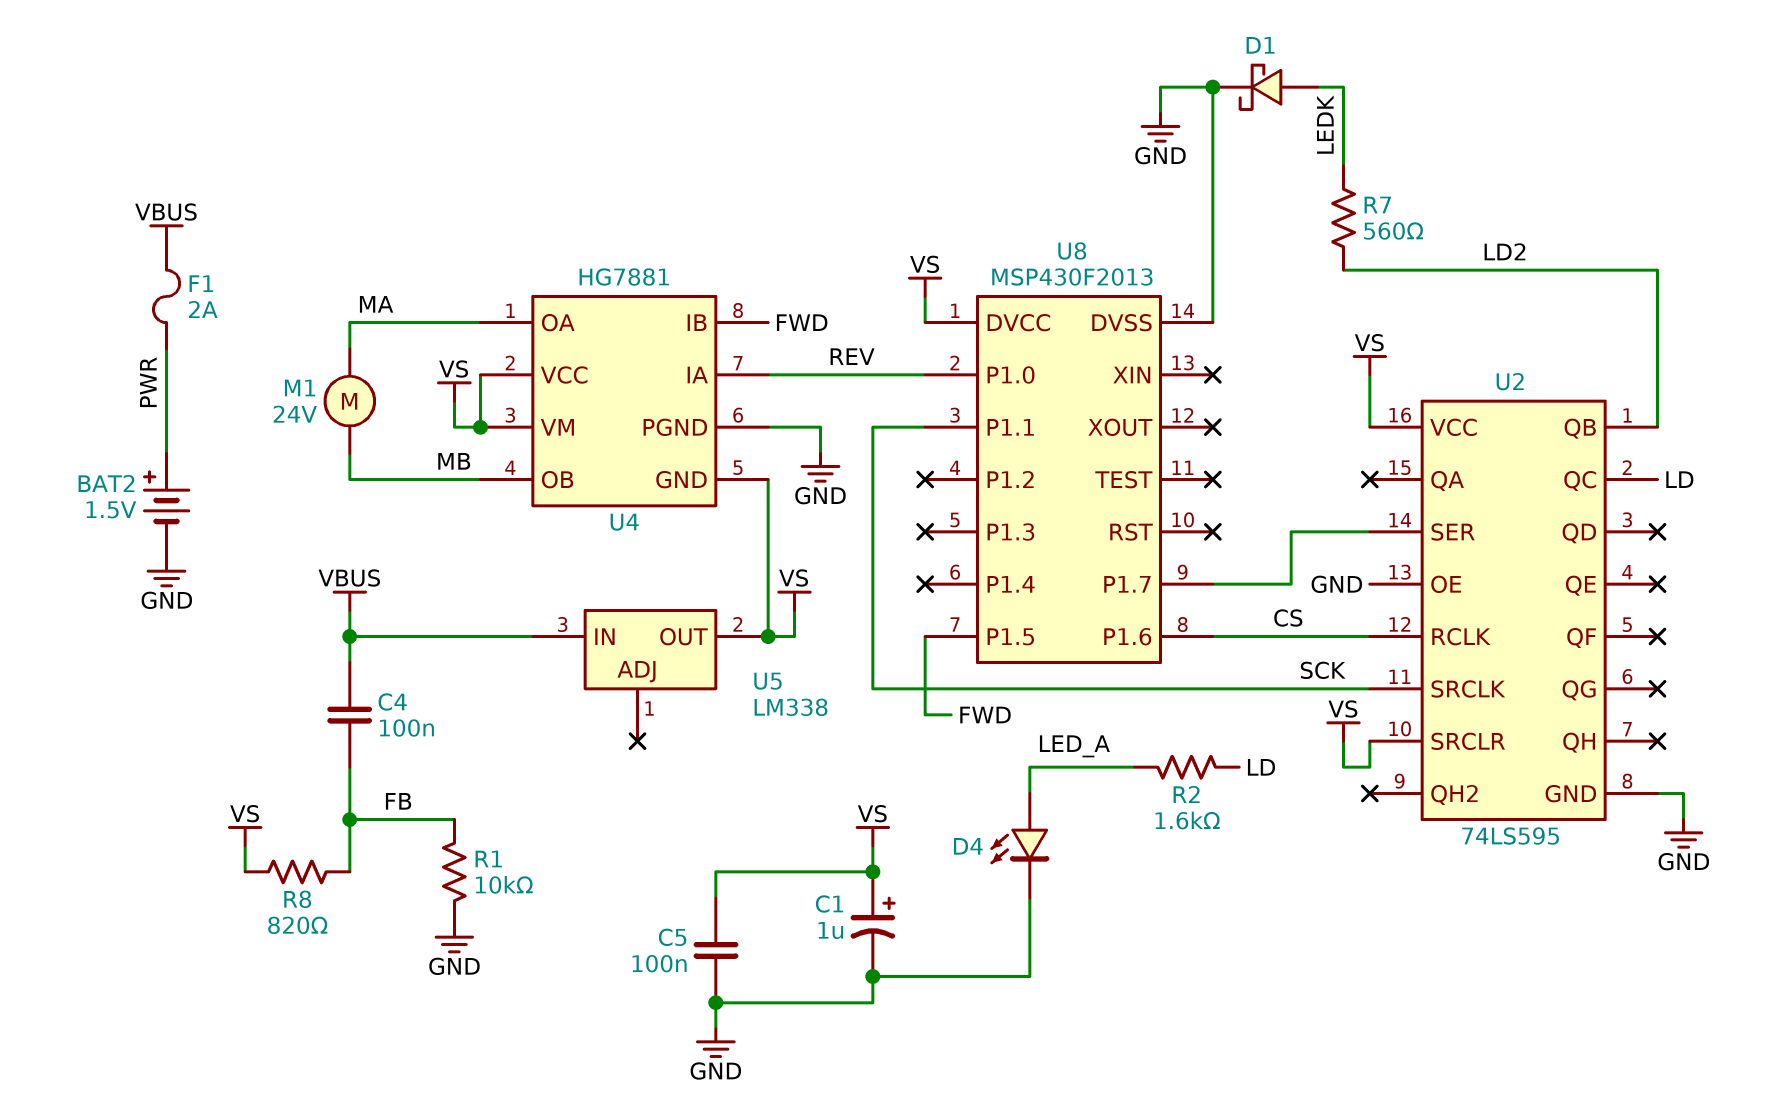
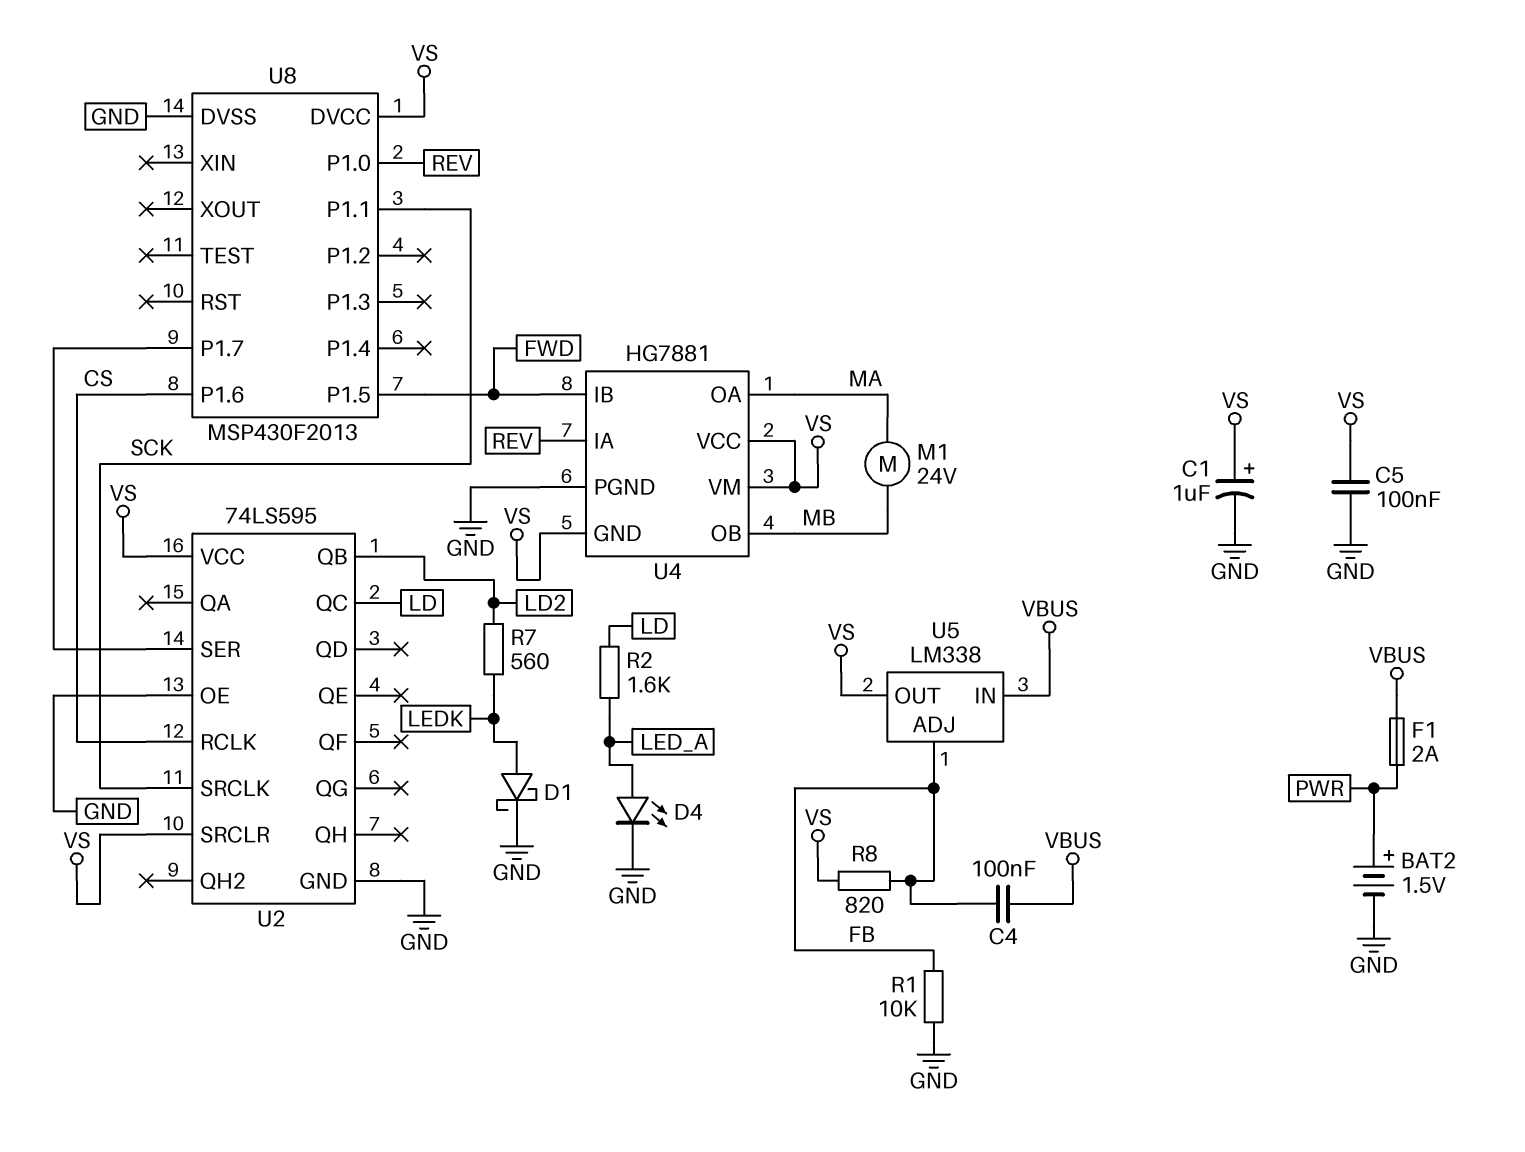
U5 pin ADJ: none -> FB

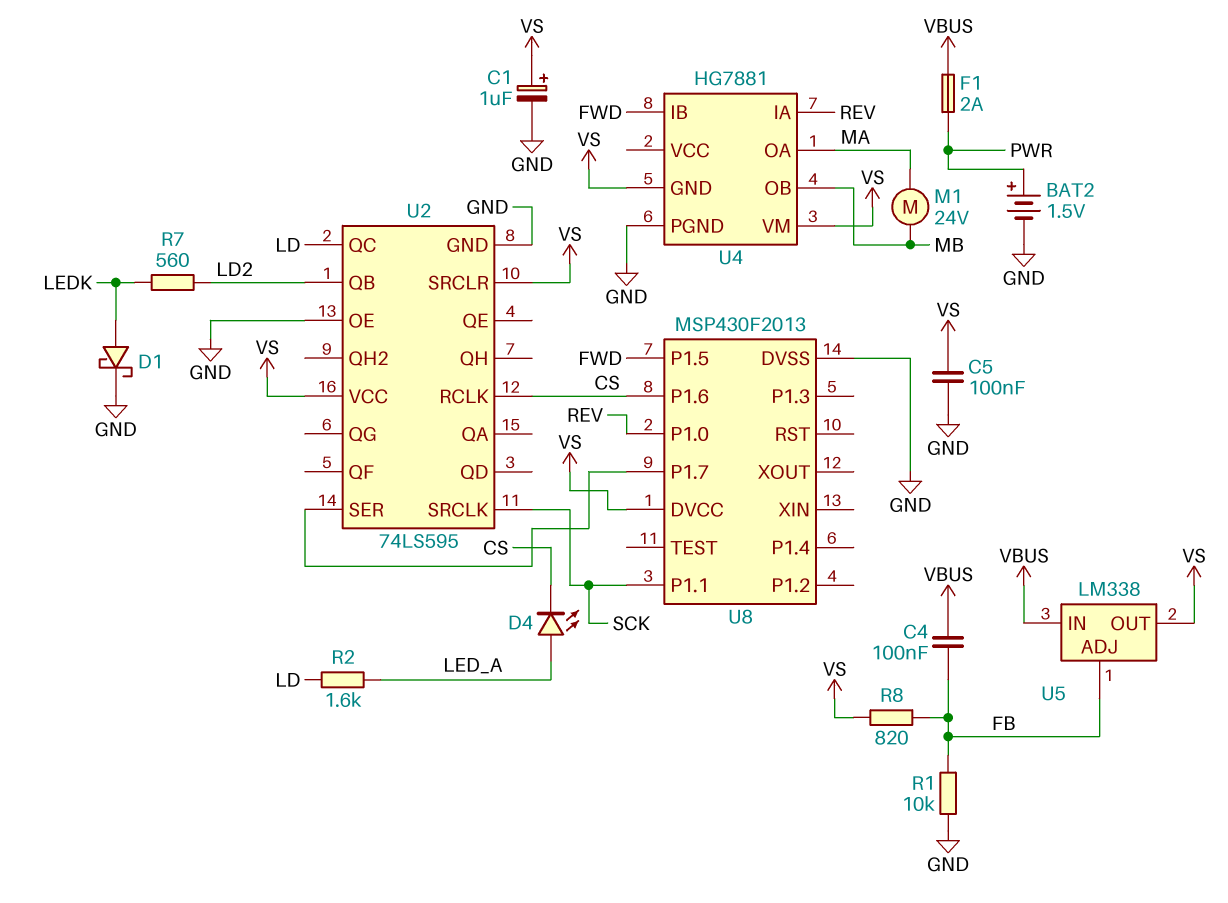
D4: LED (A LED_A, K GND) -> LED (A LED_A, K CS)
U4 pin VCC: VS -> none

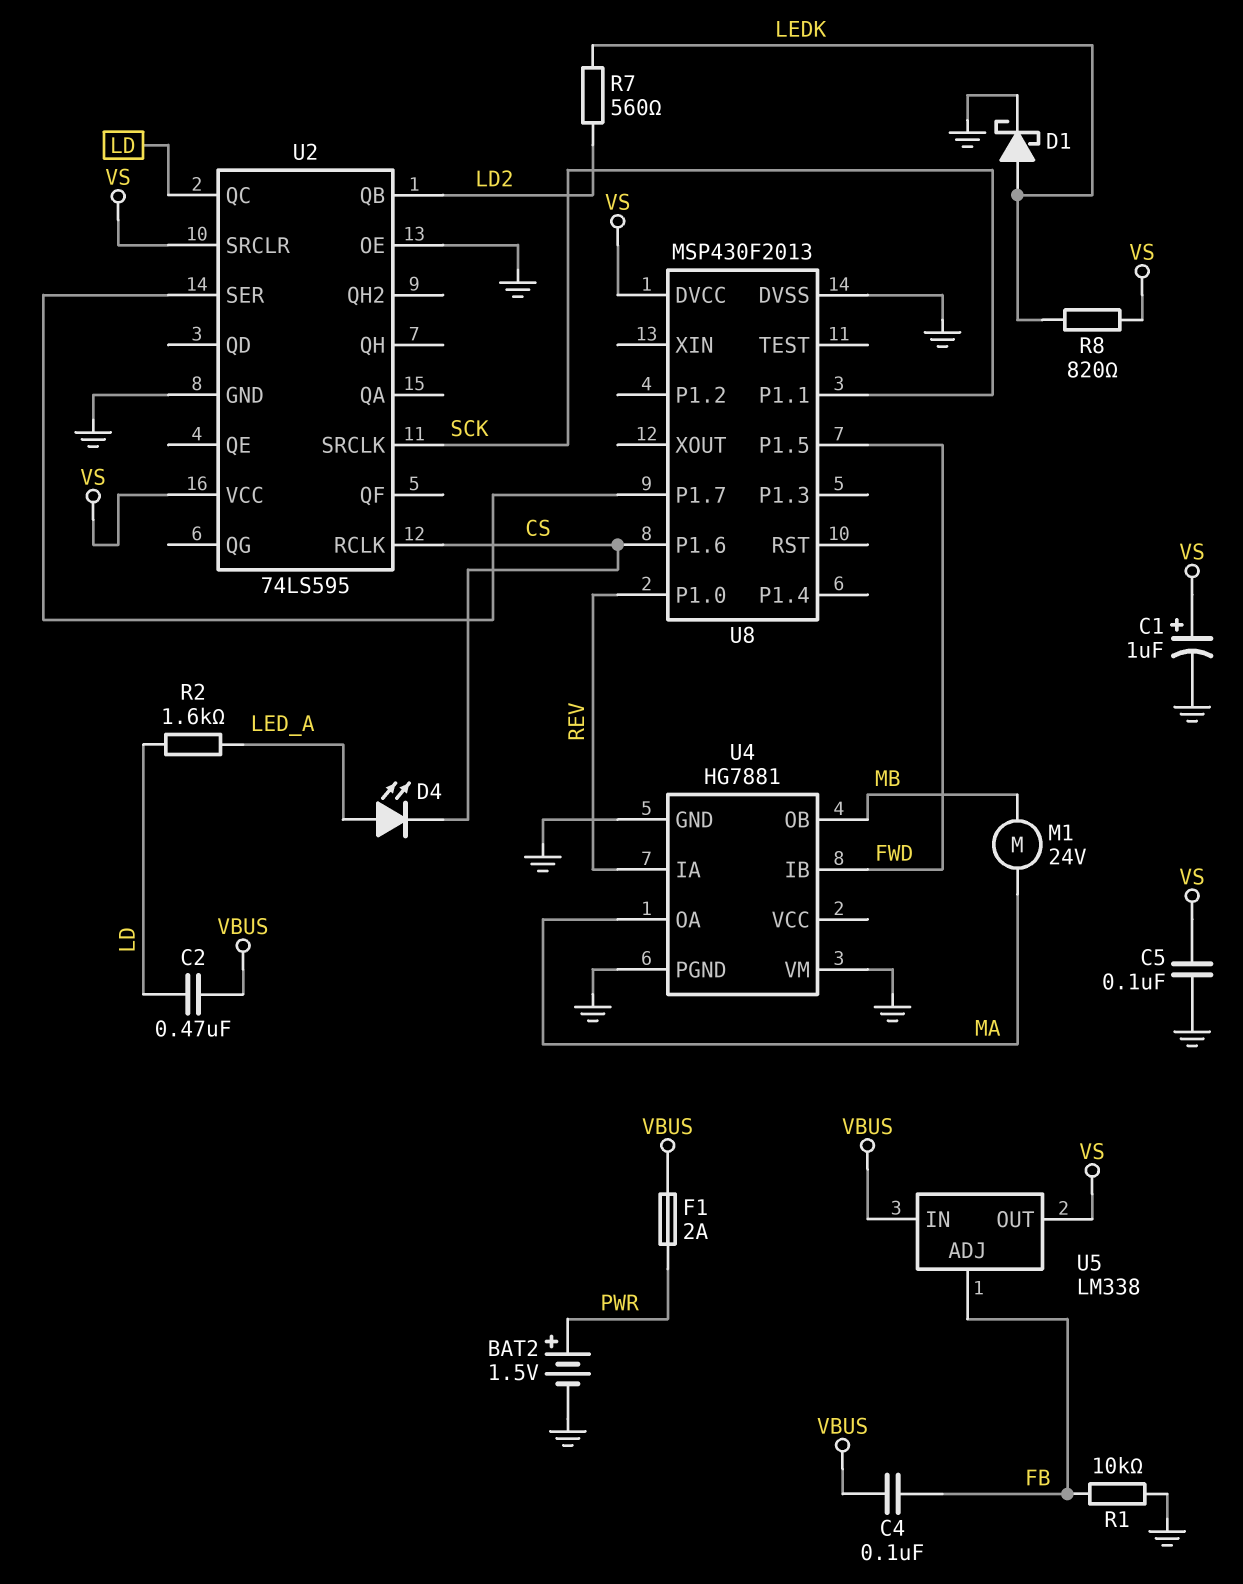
C2: none -> 470nF (LD, VBUS)
R8: 820 (FB, VS) -> 820 (LEDK, VS)
U4 pin GND: VS -> GND
U4 pin VM: VS -> GND

